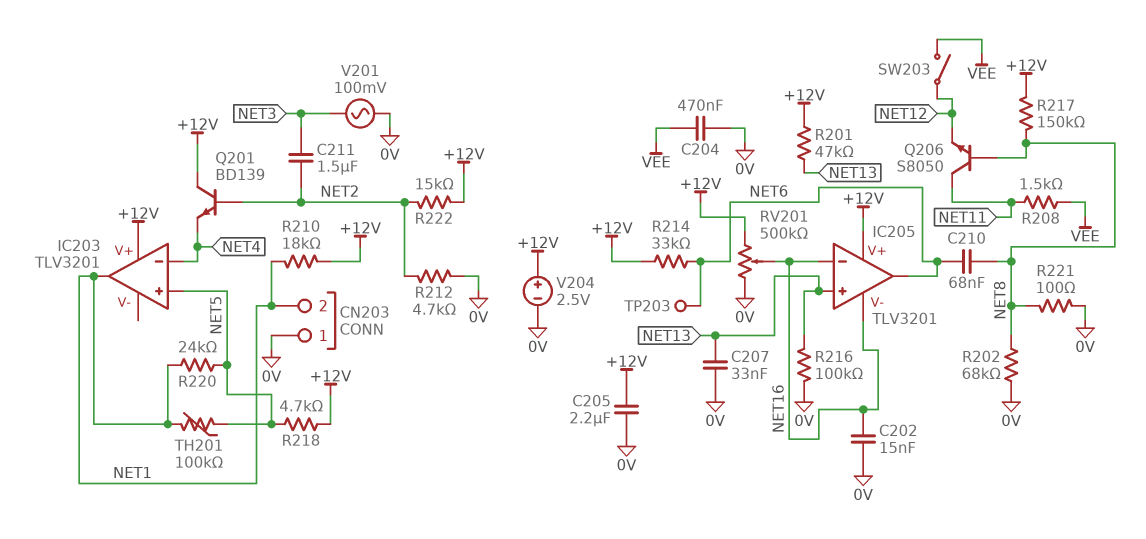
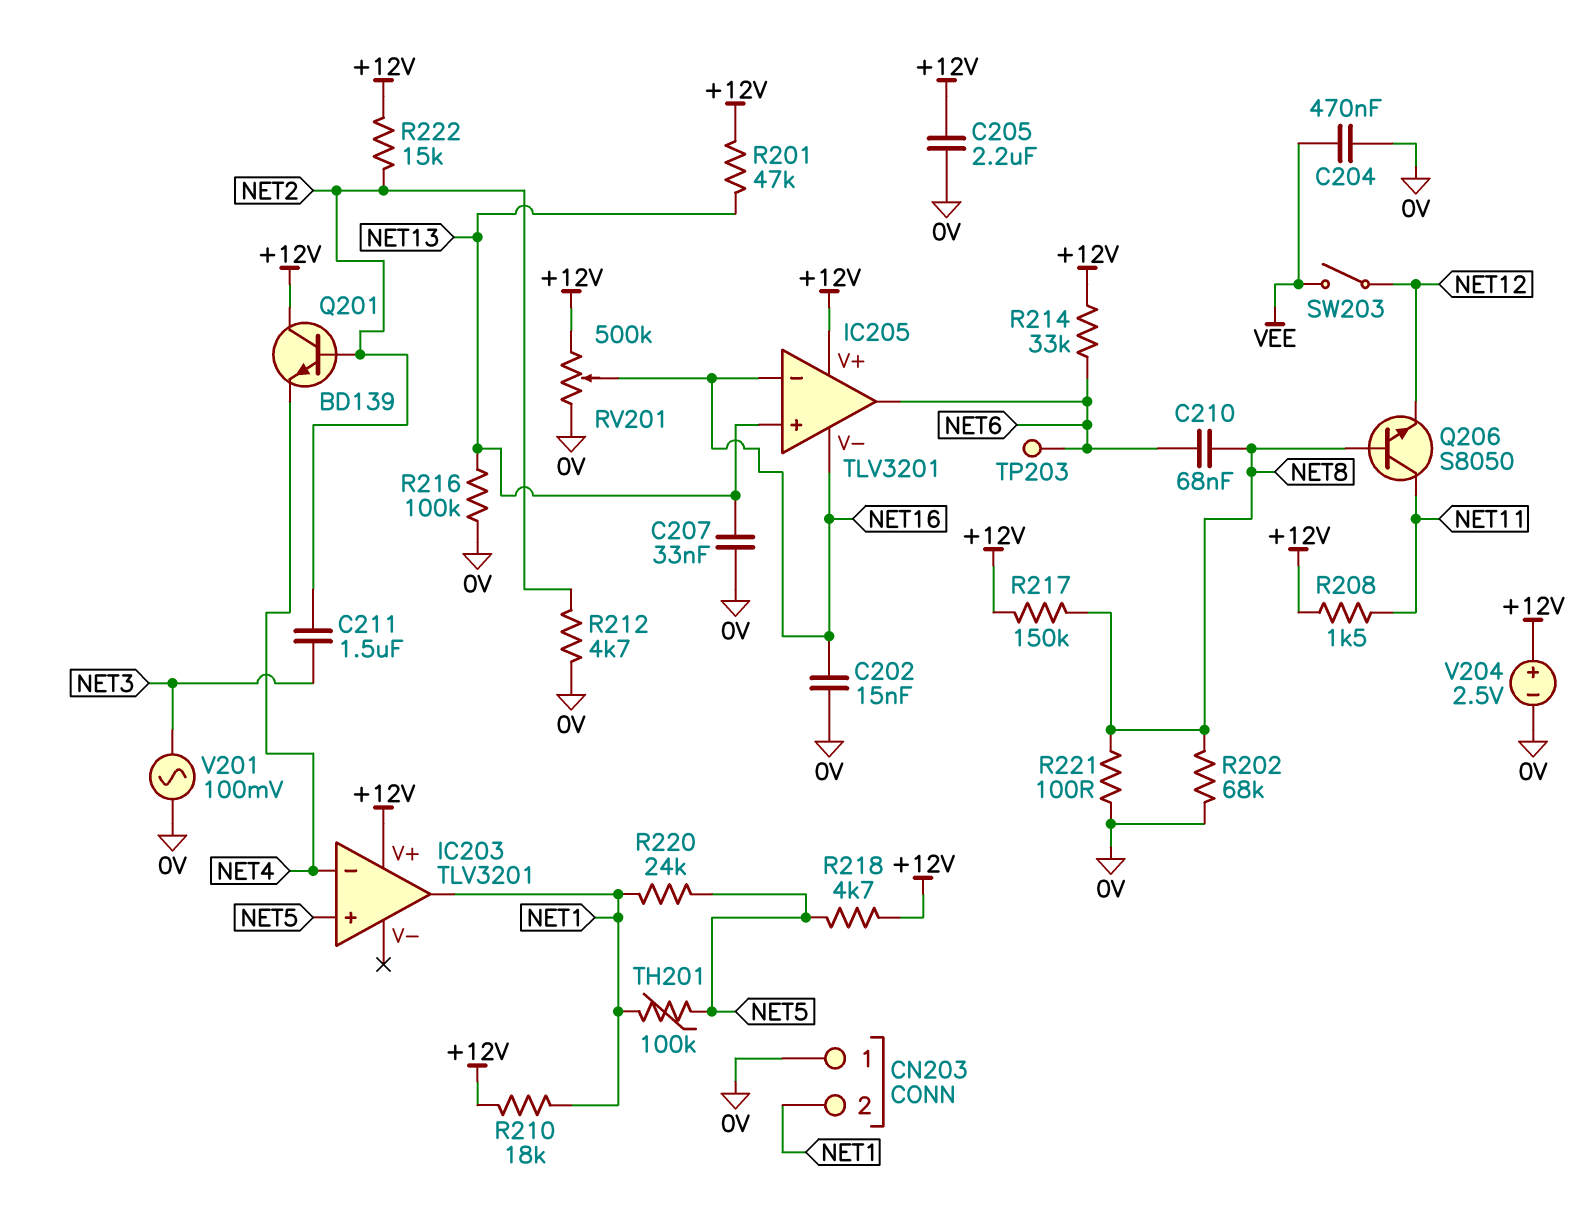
R208: 1.5k (NET11, VEE) -> 1.5k (+12V, NET11)

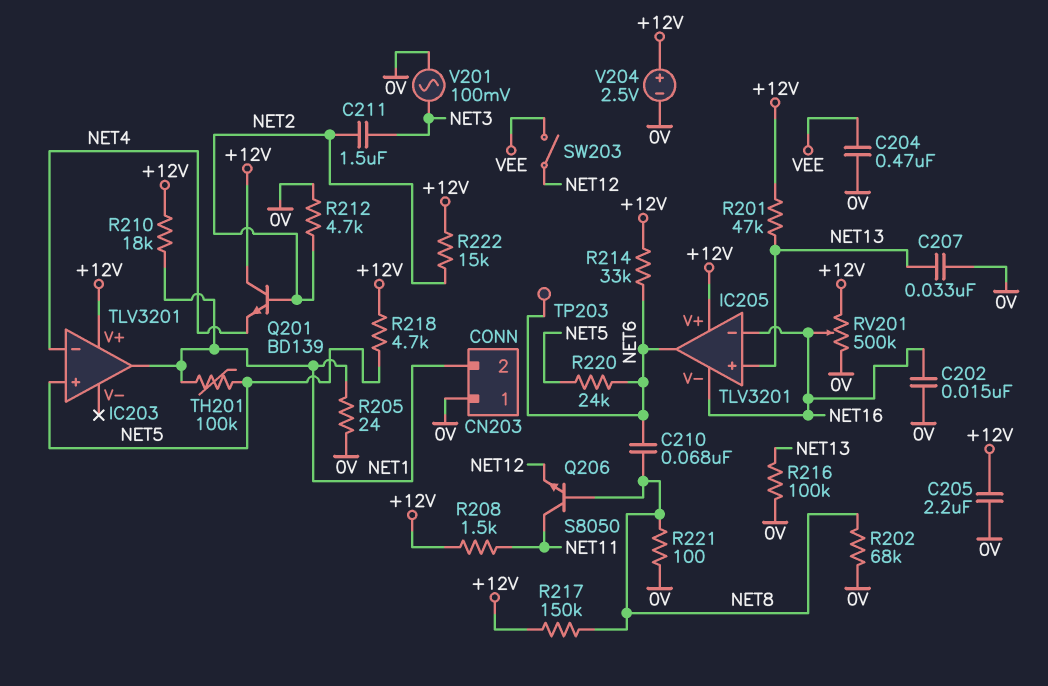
R205: none -> 24 (0V, NET1)
R220: 24k (NET1, NET5) -> 24k (NET5, NET6)

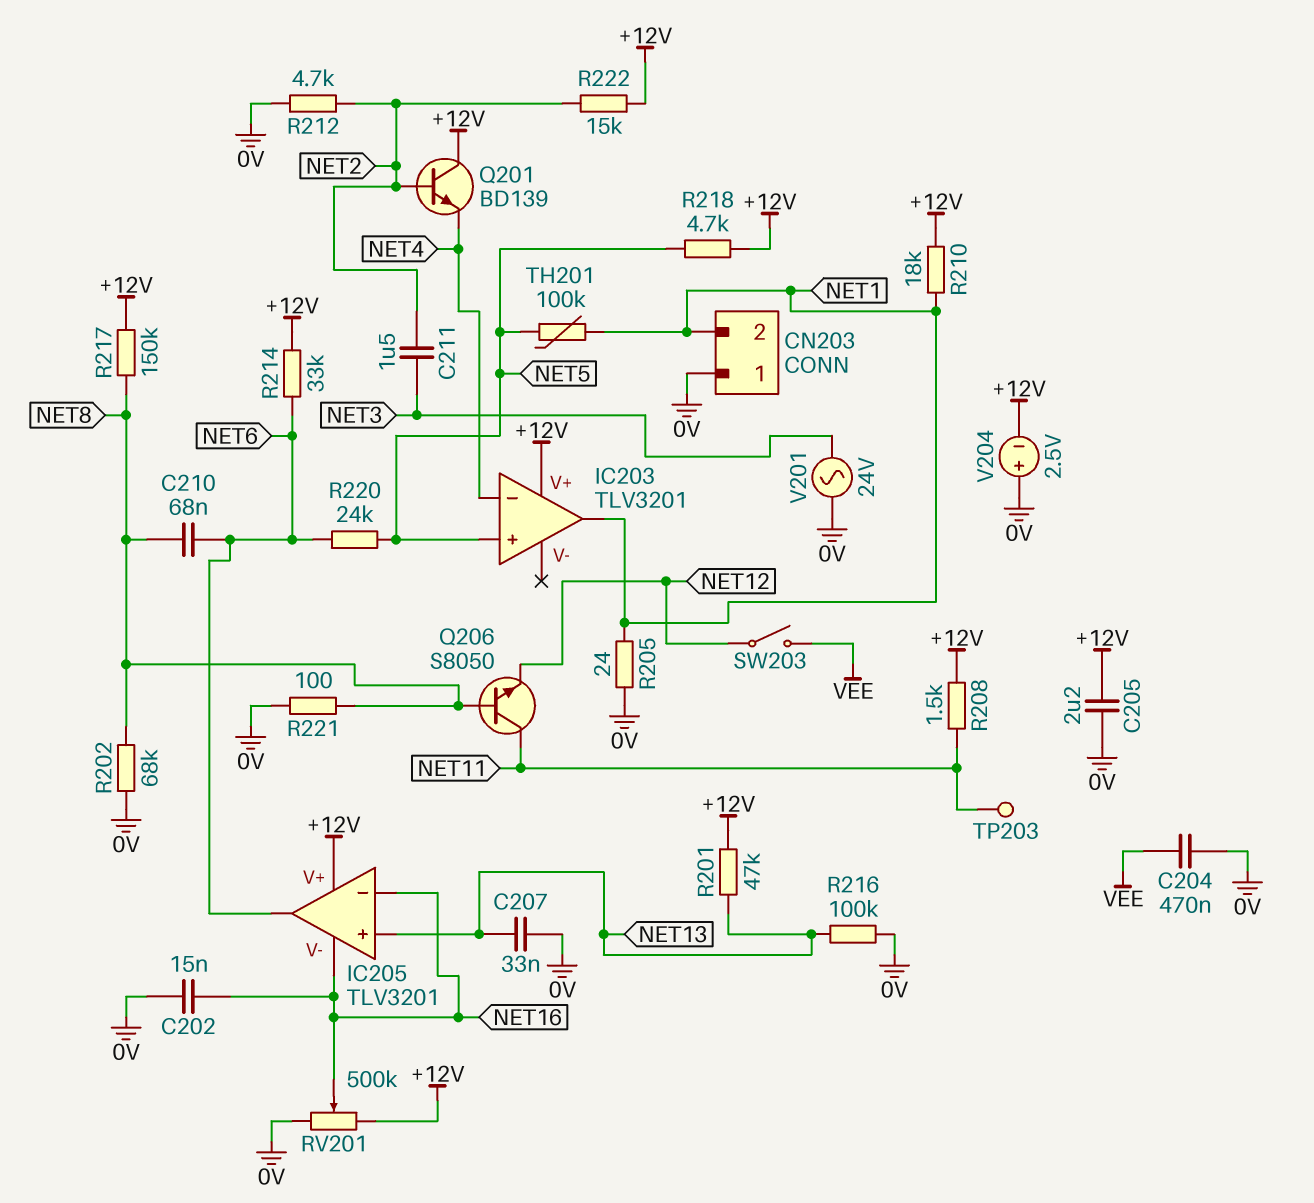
TP203: test point (NET6) -> test point (NET11)
V201: AC 100mV (0V, NET3) -> AC 24V (0V, NET3)
V204: 2.5V (plus +12V, minus 0V) -> 2.5V (plus 0V, minus +12V)

